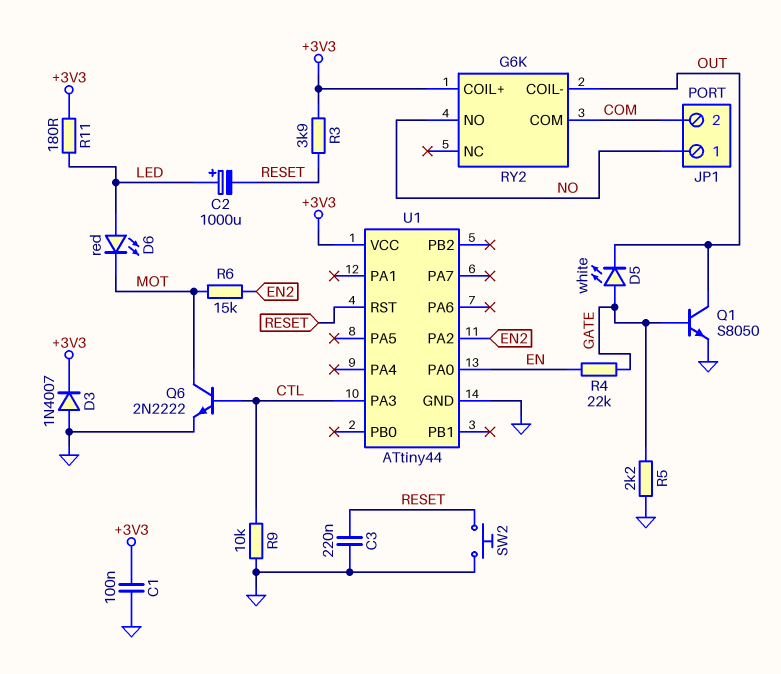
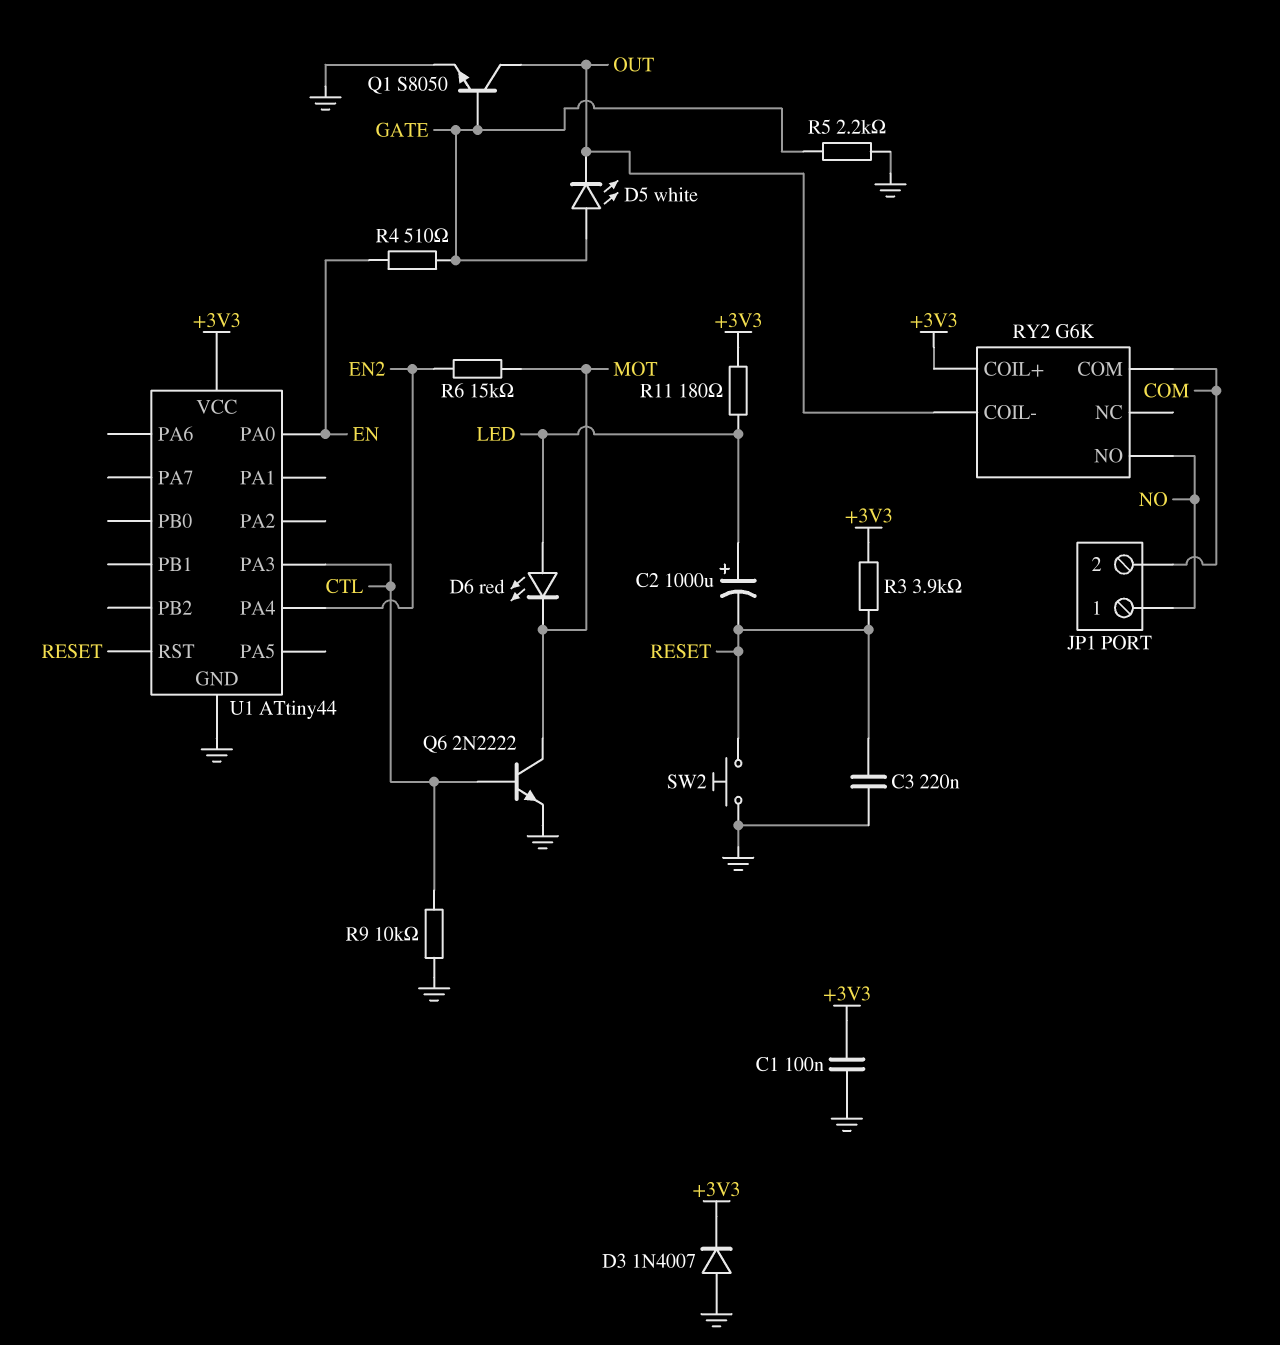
R4: 22k (EN, GATE) -> 510 (EN, GATE)
U1 pin PA2: EN2 -> none
U1 pin PA4: none -> EN2

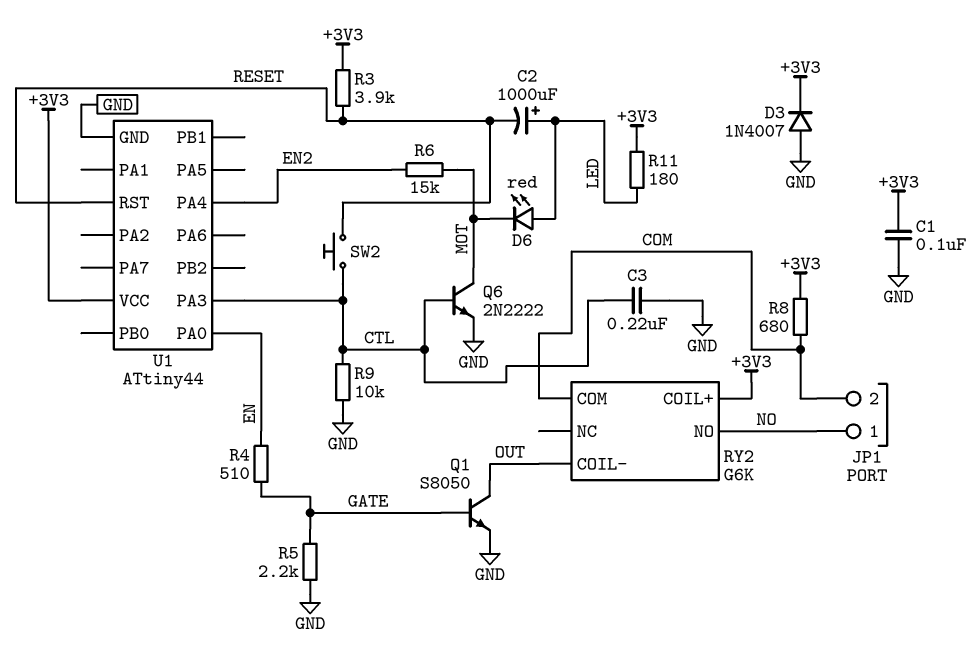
C3: 220nF (GND, RESET) -> 220nF (CTL, GND)
D5: LED white (A GATE, K OUT) -> none
R8: none -> 680 (+3V3, COM)
SW2: button (GND, RESET) -> button (CTL, RESET)

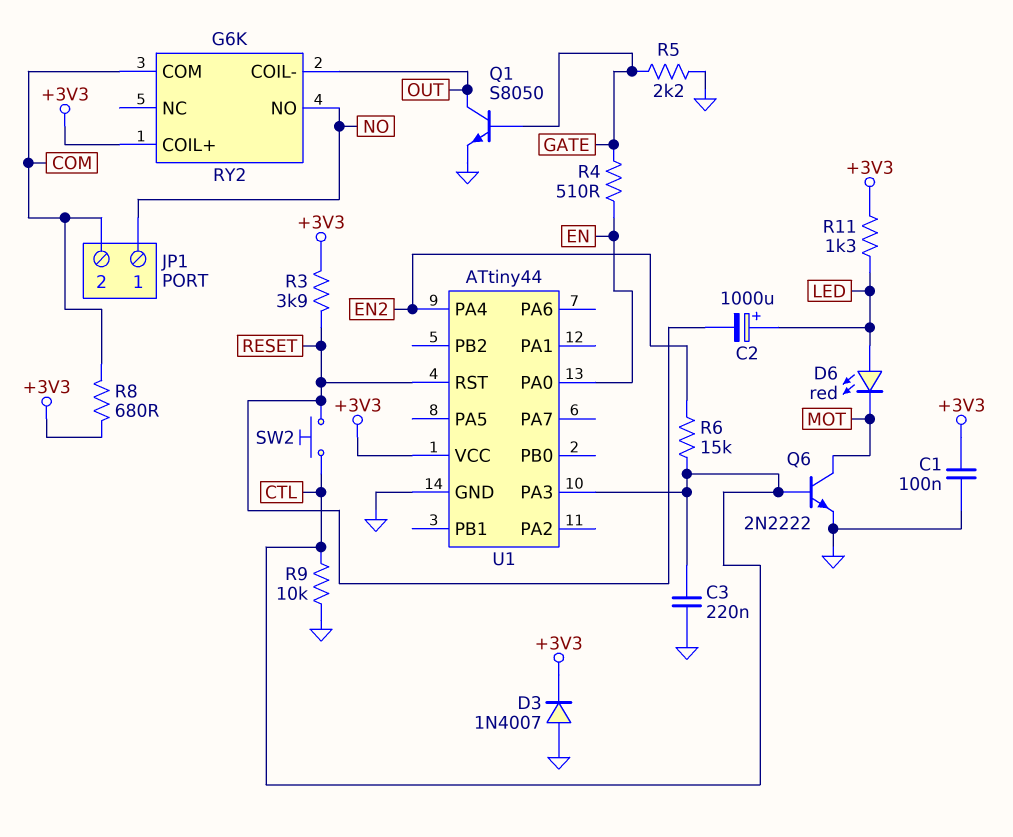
R6: 15k (EN2, MOT) -> 15k (CTL, EN2)
R11: 180 (+3V3, LED) -> 1.3k (+3V3, LED)

